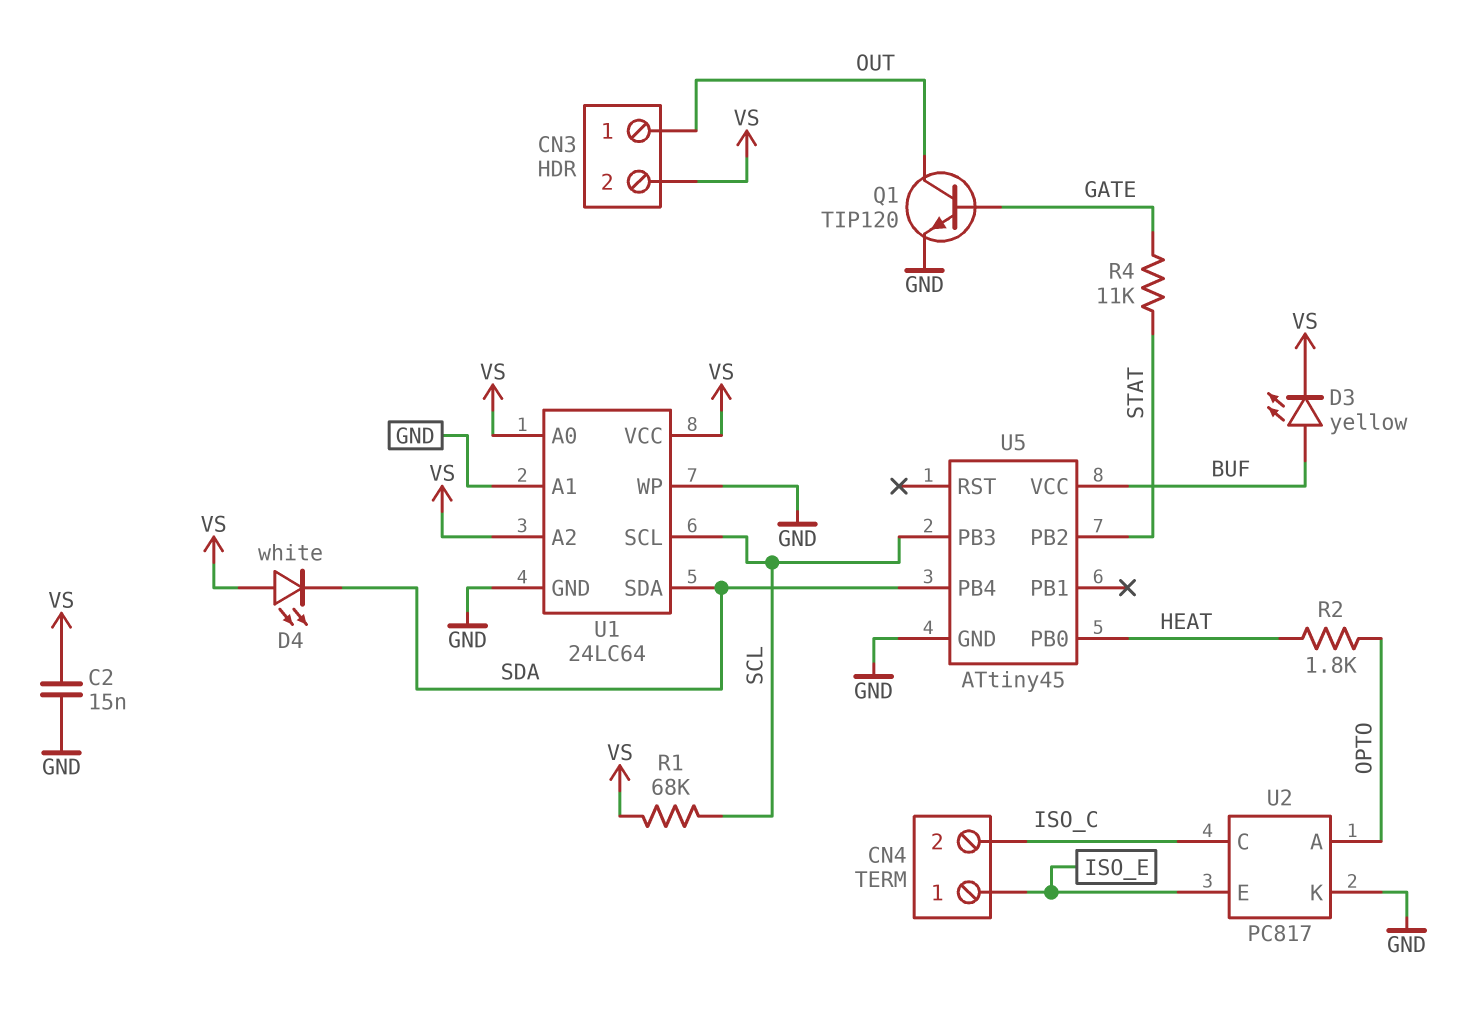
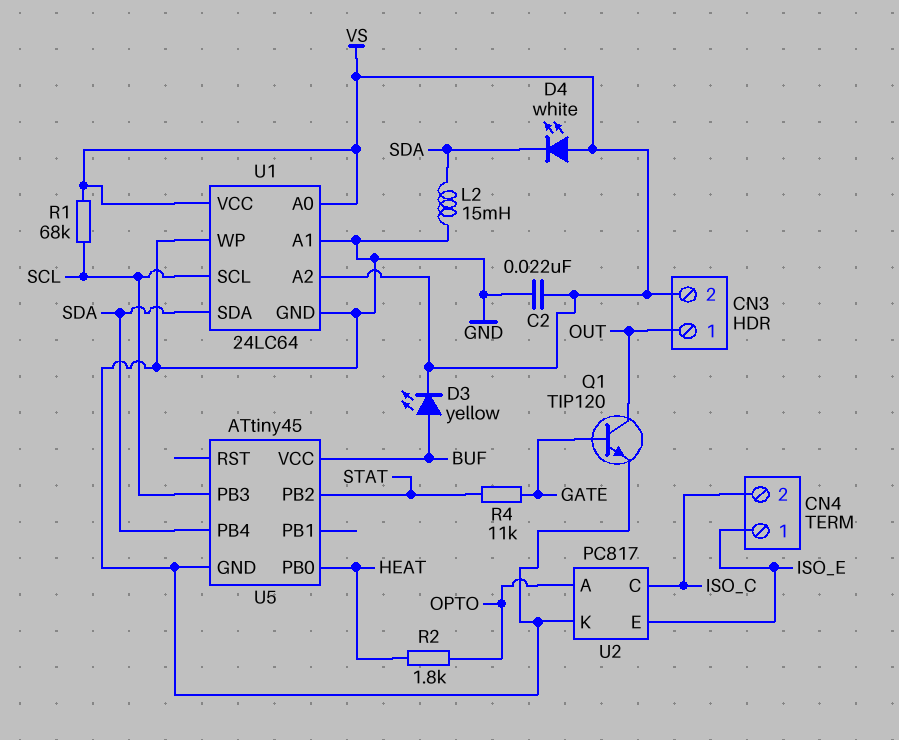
C2: 15nF (GND, VS) -> 22nF (GND, VS)
L2: none -> 15mH (GND, SDA)

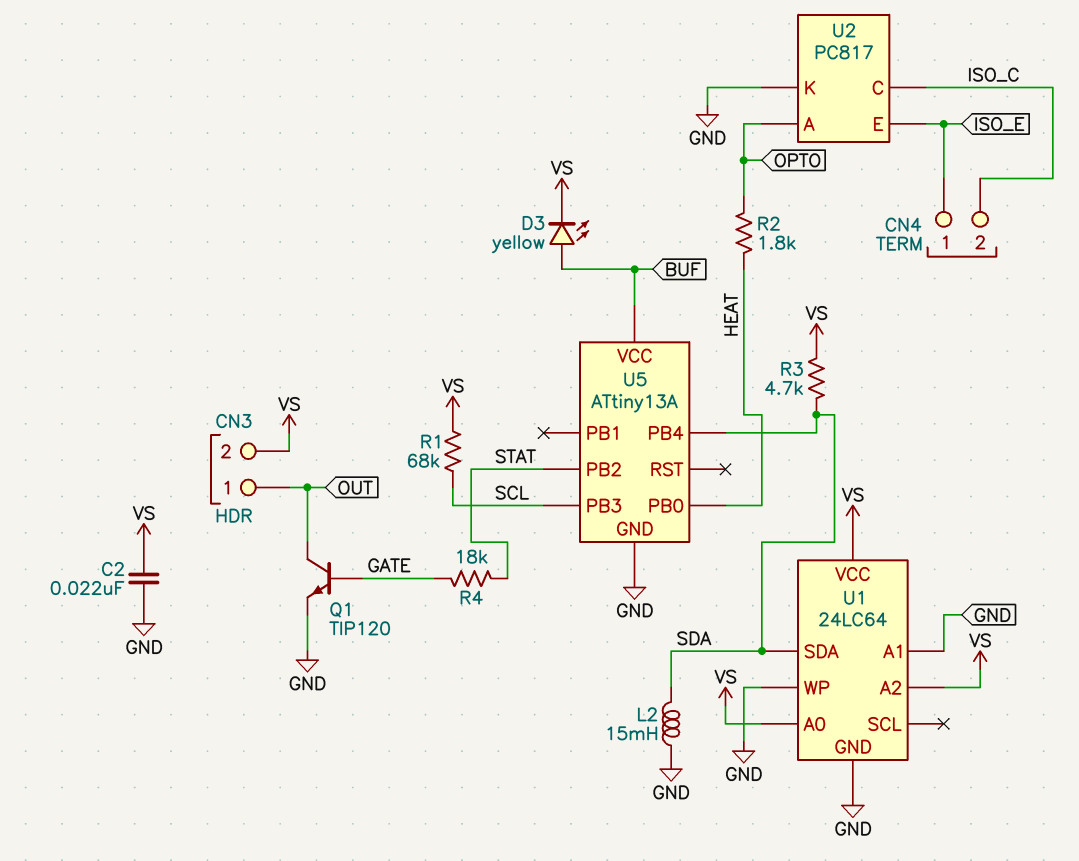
D4: LED white (A VS, K SDA) -> none
R3: none -> 4.7k (SDA, VS)
R4: 11k (GATE, STAT) -> 18k (GATE, STAT)
U1 pin SCL: SCL -> none
U5: ATtiny45 -> ATtiny13A

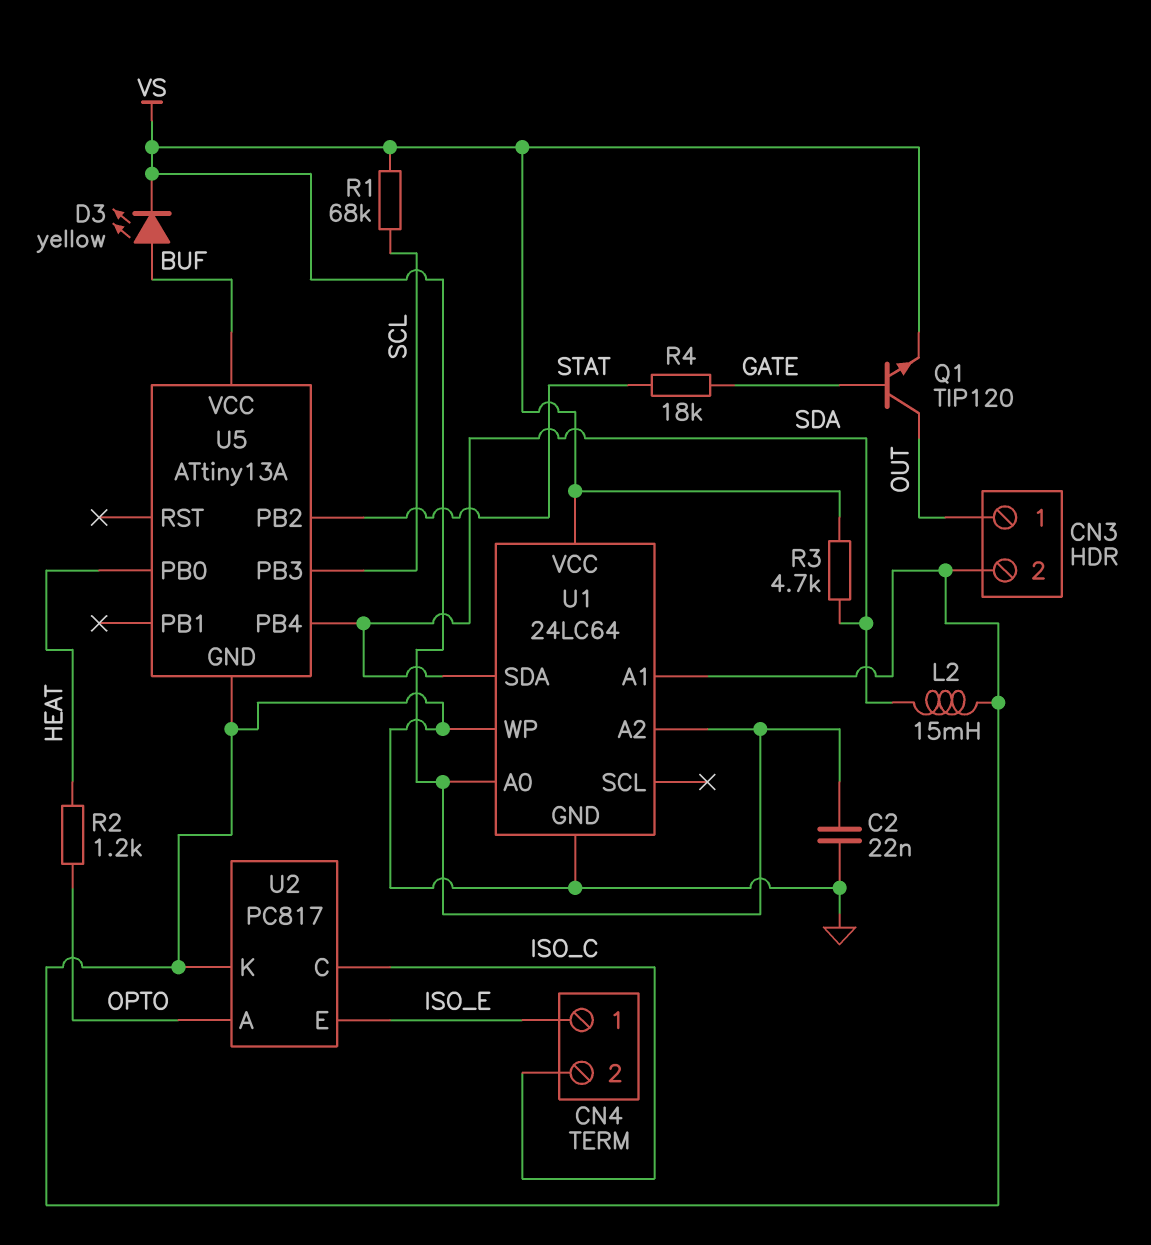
CN3 pin 2: VS -> GND
Q1: NPN TIP120 (B GATE, C OUT, E GND) -> NPN TIP120 (B GATE, C OUT, E VS)
R2: 1.8k (HEAT, OPTO) -> 1.2k (HEAT, OPTO)

